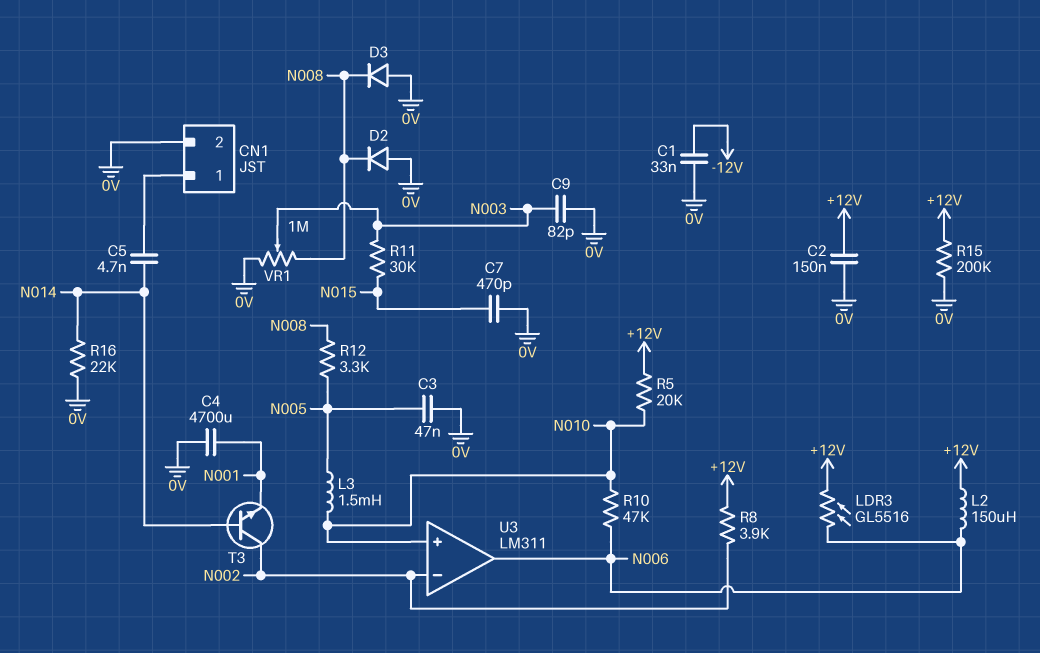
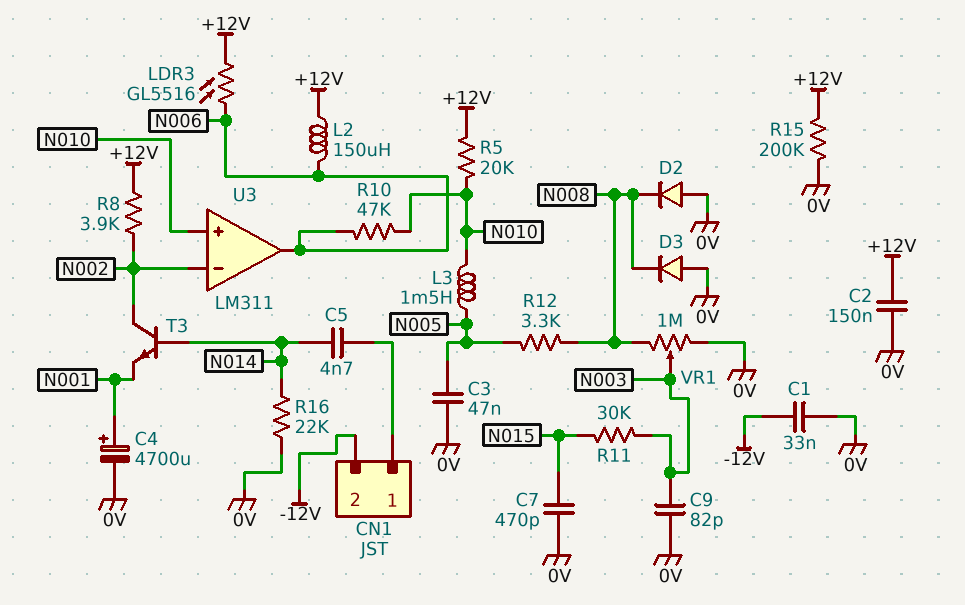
C4: 4700uF (0V, N001) -> 4700uF (plus N001, minus 0V)
CN1 pin 2: 0V -> -12V

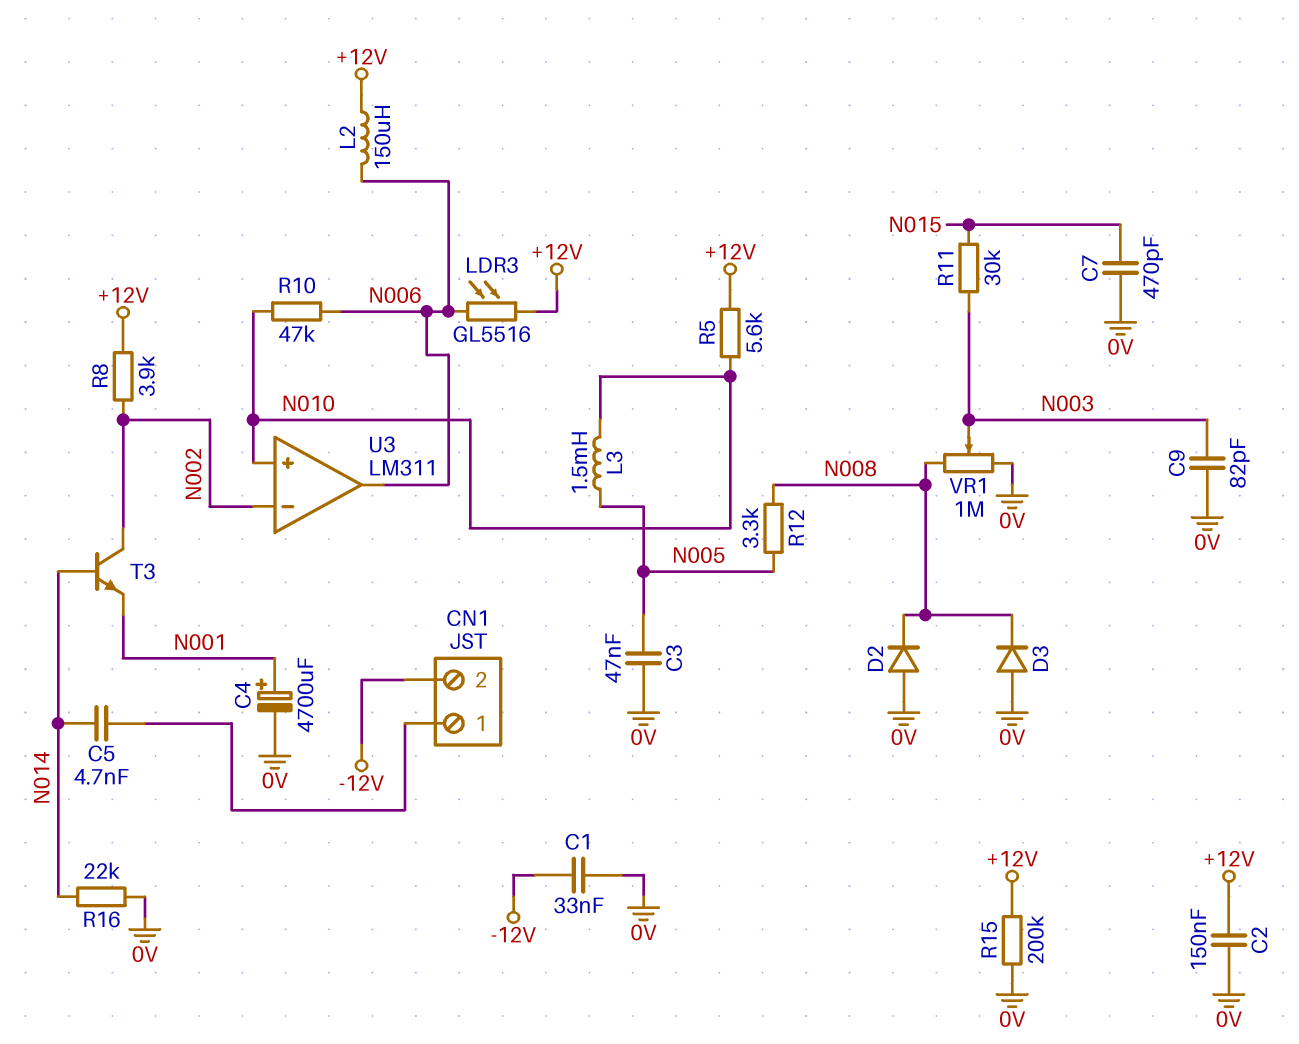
R5: 20k (+12V, N010) -> 5.6k (+12V, N010)

